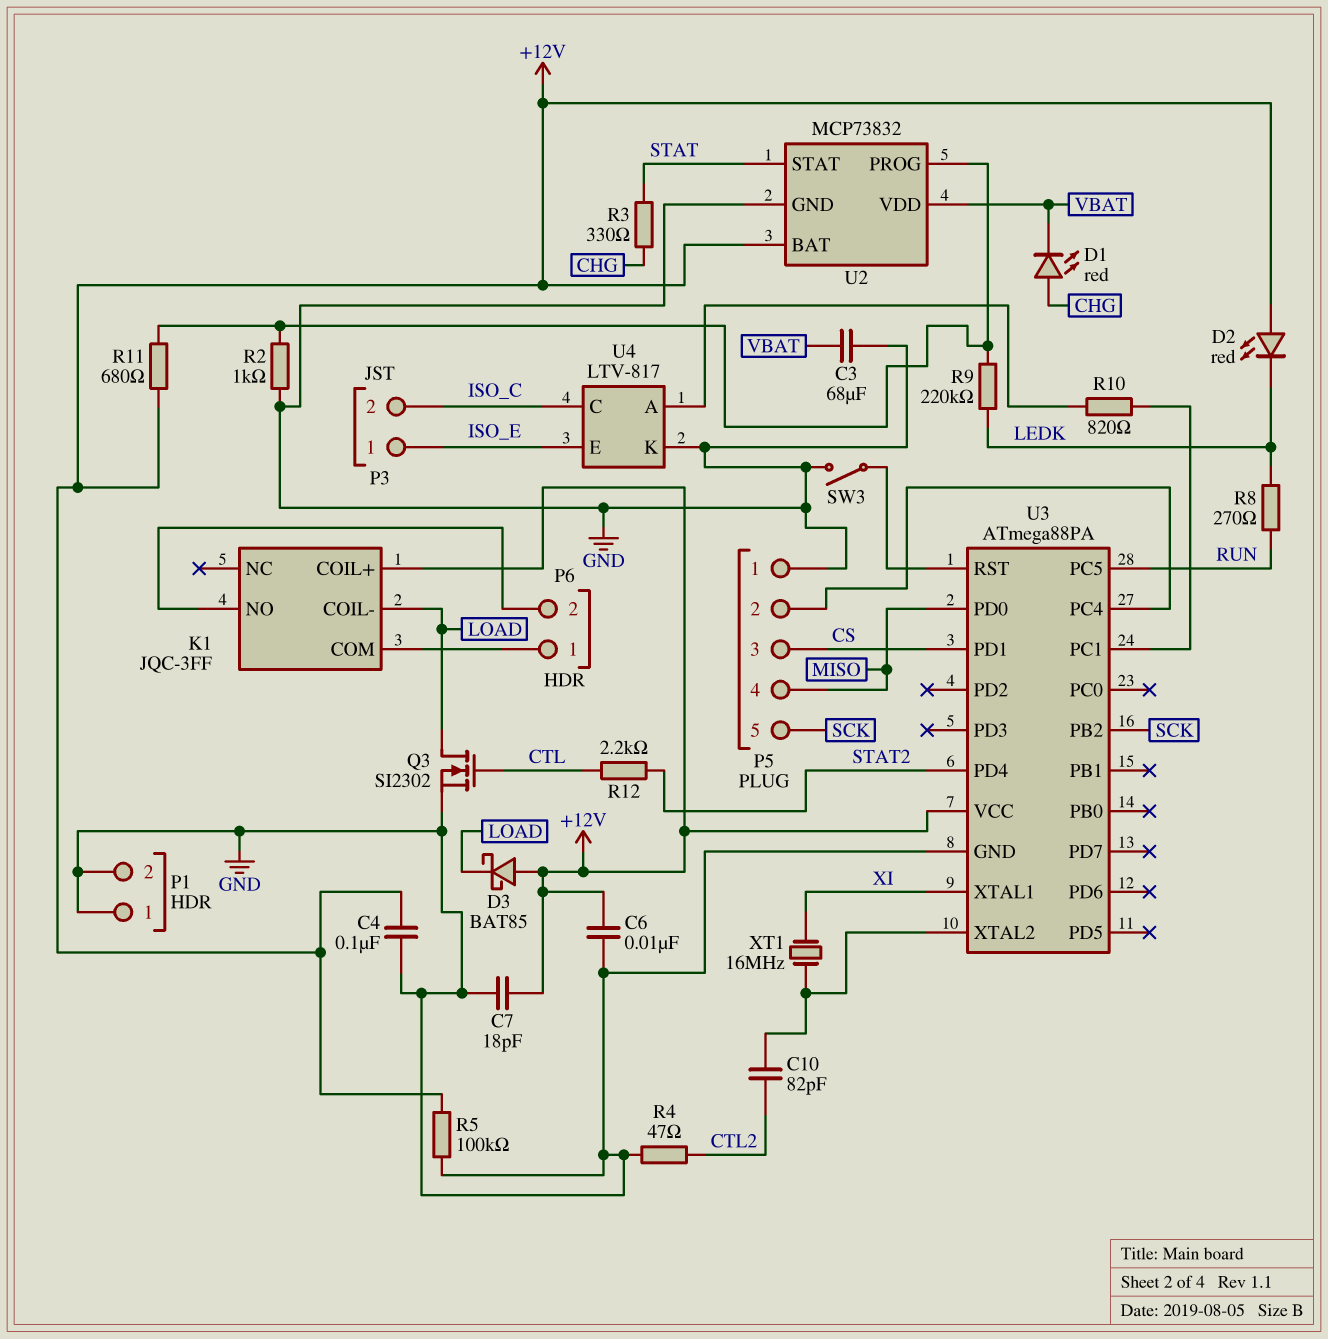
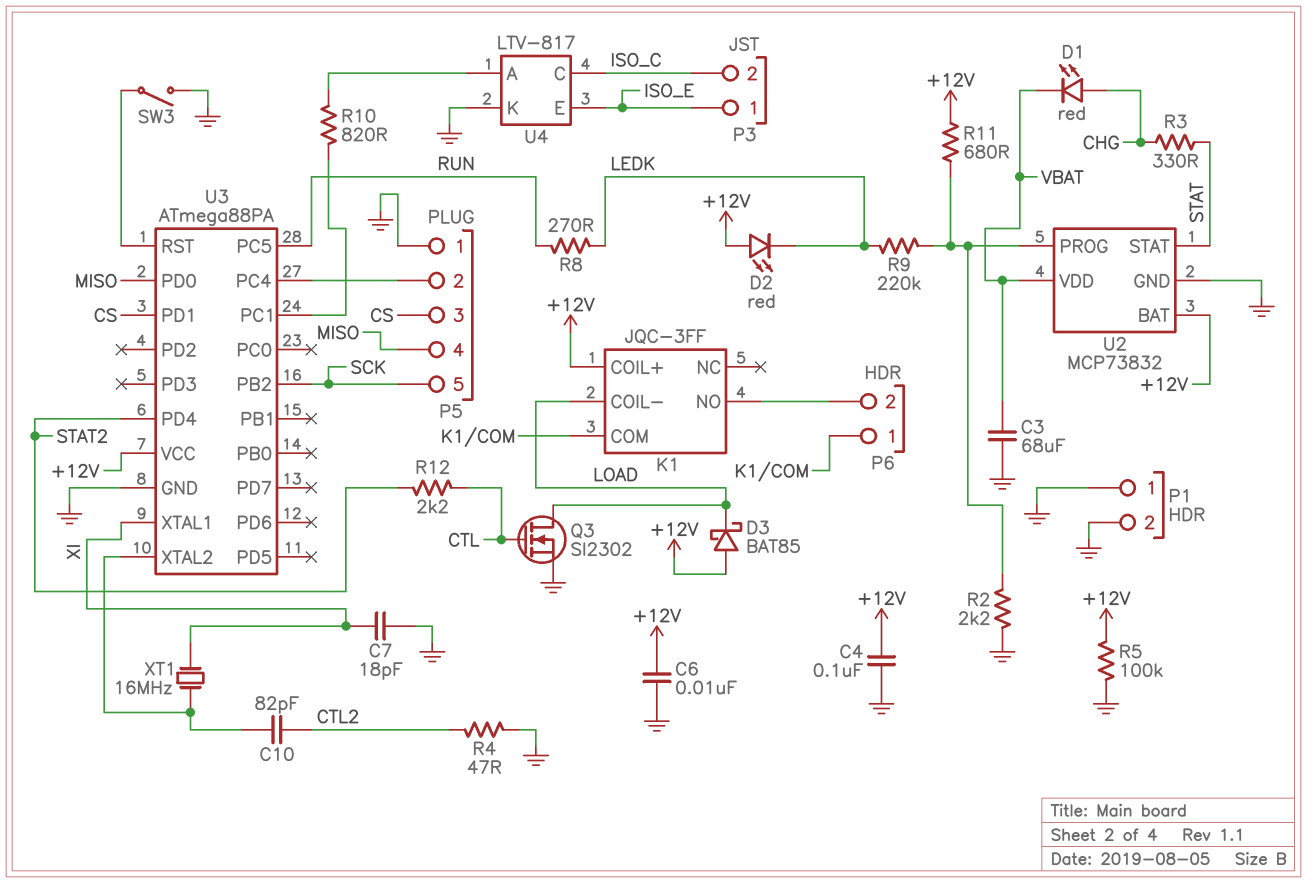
C7: 18pF (+12V, GND) -> 18pF (GND, XI)
R2: 1k (GND, U2/PROG) -> 2.2k (GND, U2/PROG)

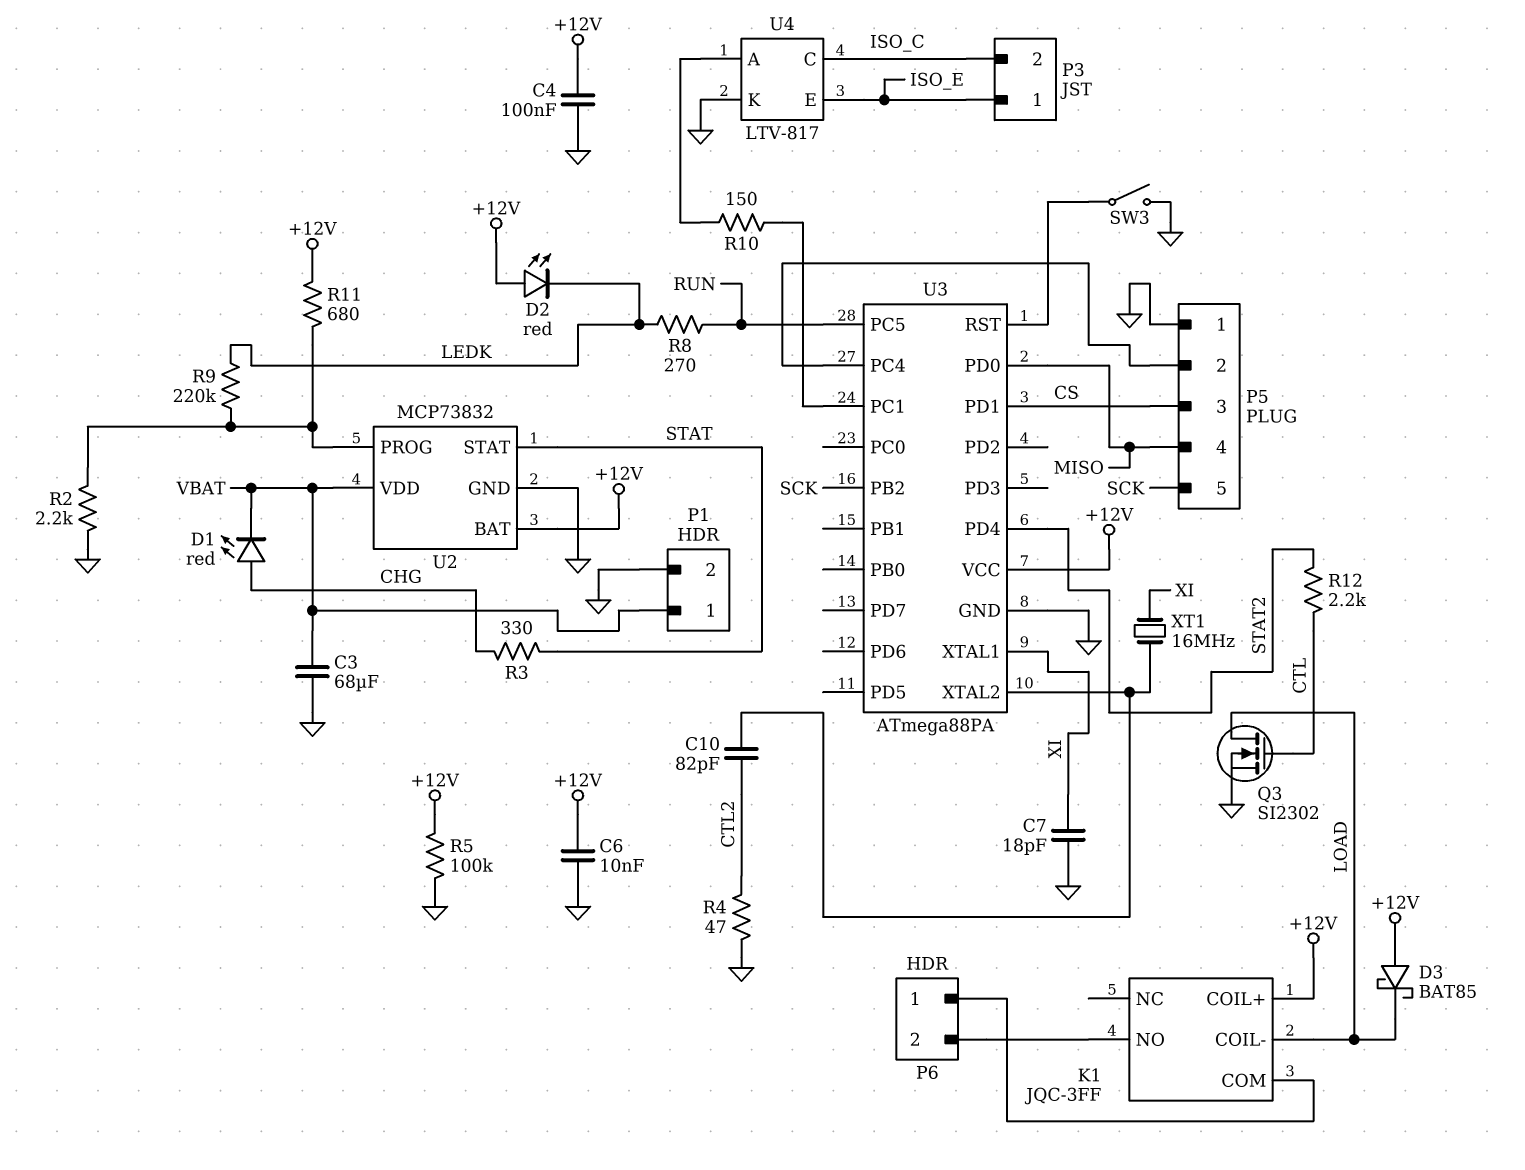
P1 pin 1: GND -> VBAT
R10: 820 (U3/PC1, U4/A) -> 150 (U3/PC1, U4/A)

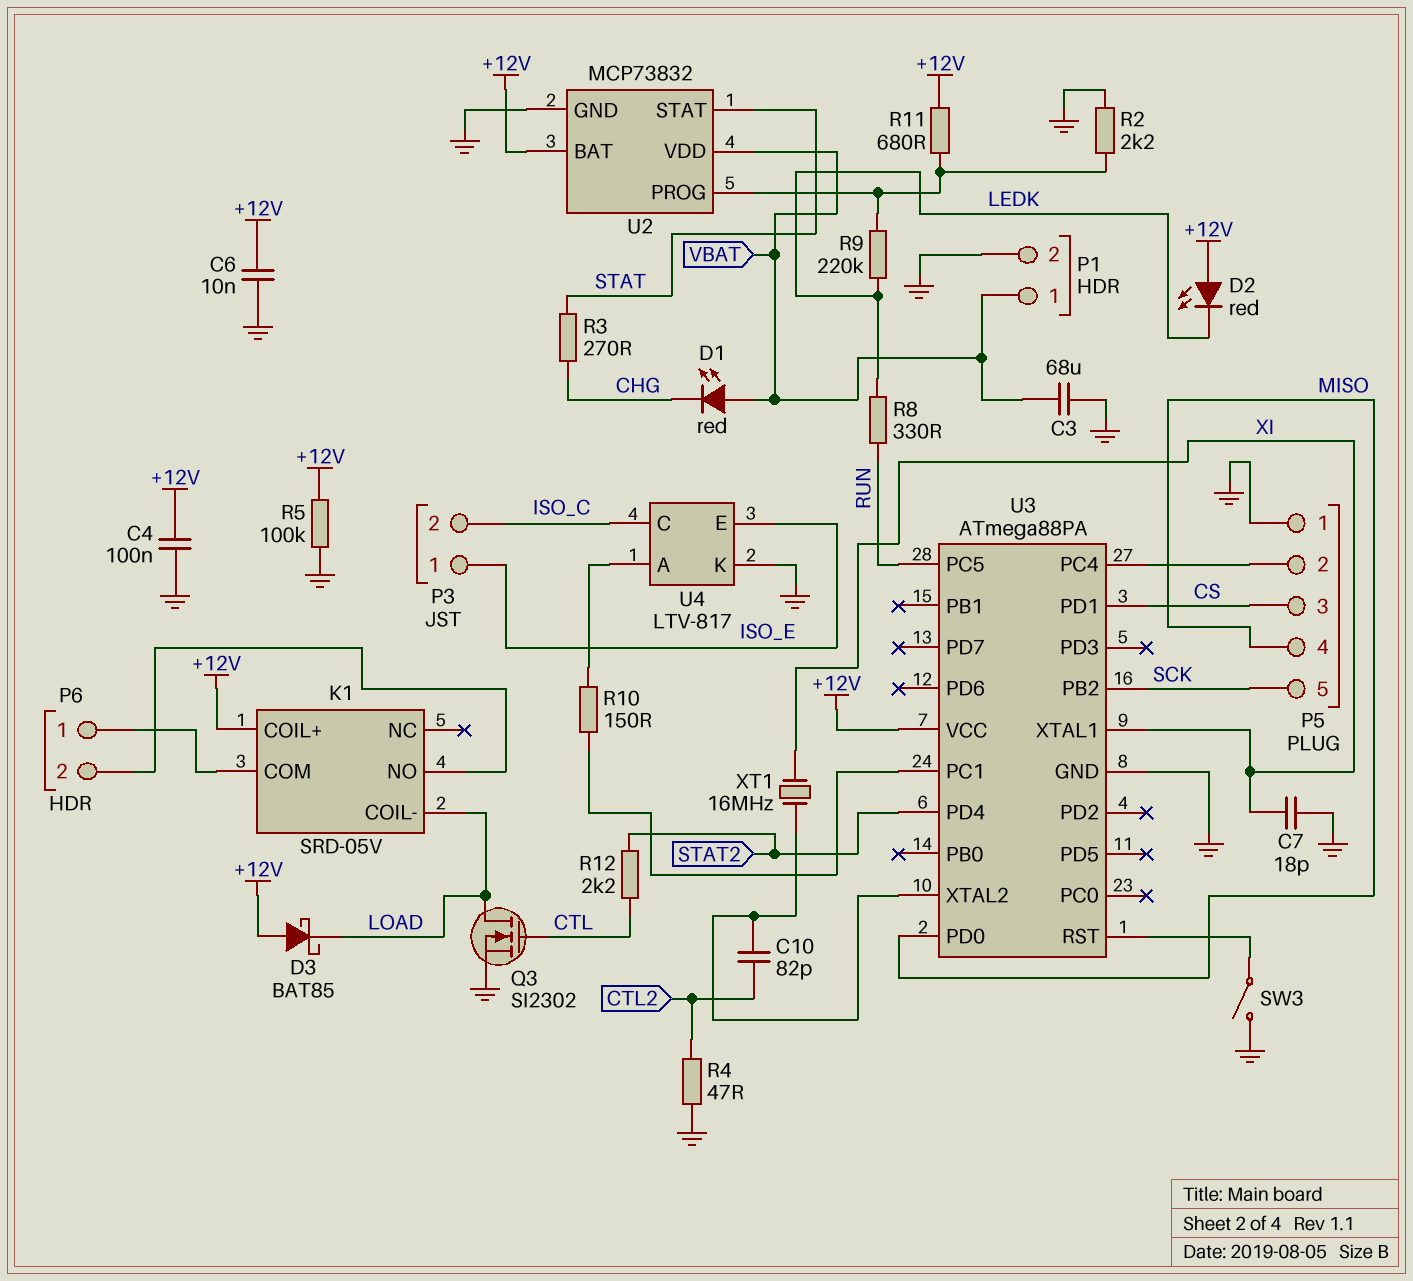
D1: LED red (A CHG, K VBAT) -> LED red (A VBAT, K CHG)
K1: JQC-3FF -> SRD-05V
R3: 330 (CHG, STAT) -> 270 (CHG, STAT)
R8: 270 (LEDK, RUN) -> 330 (LEDK, RUN)

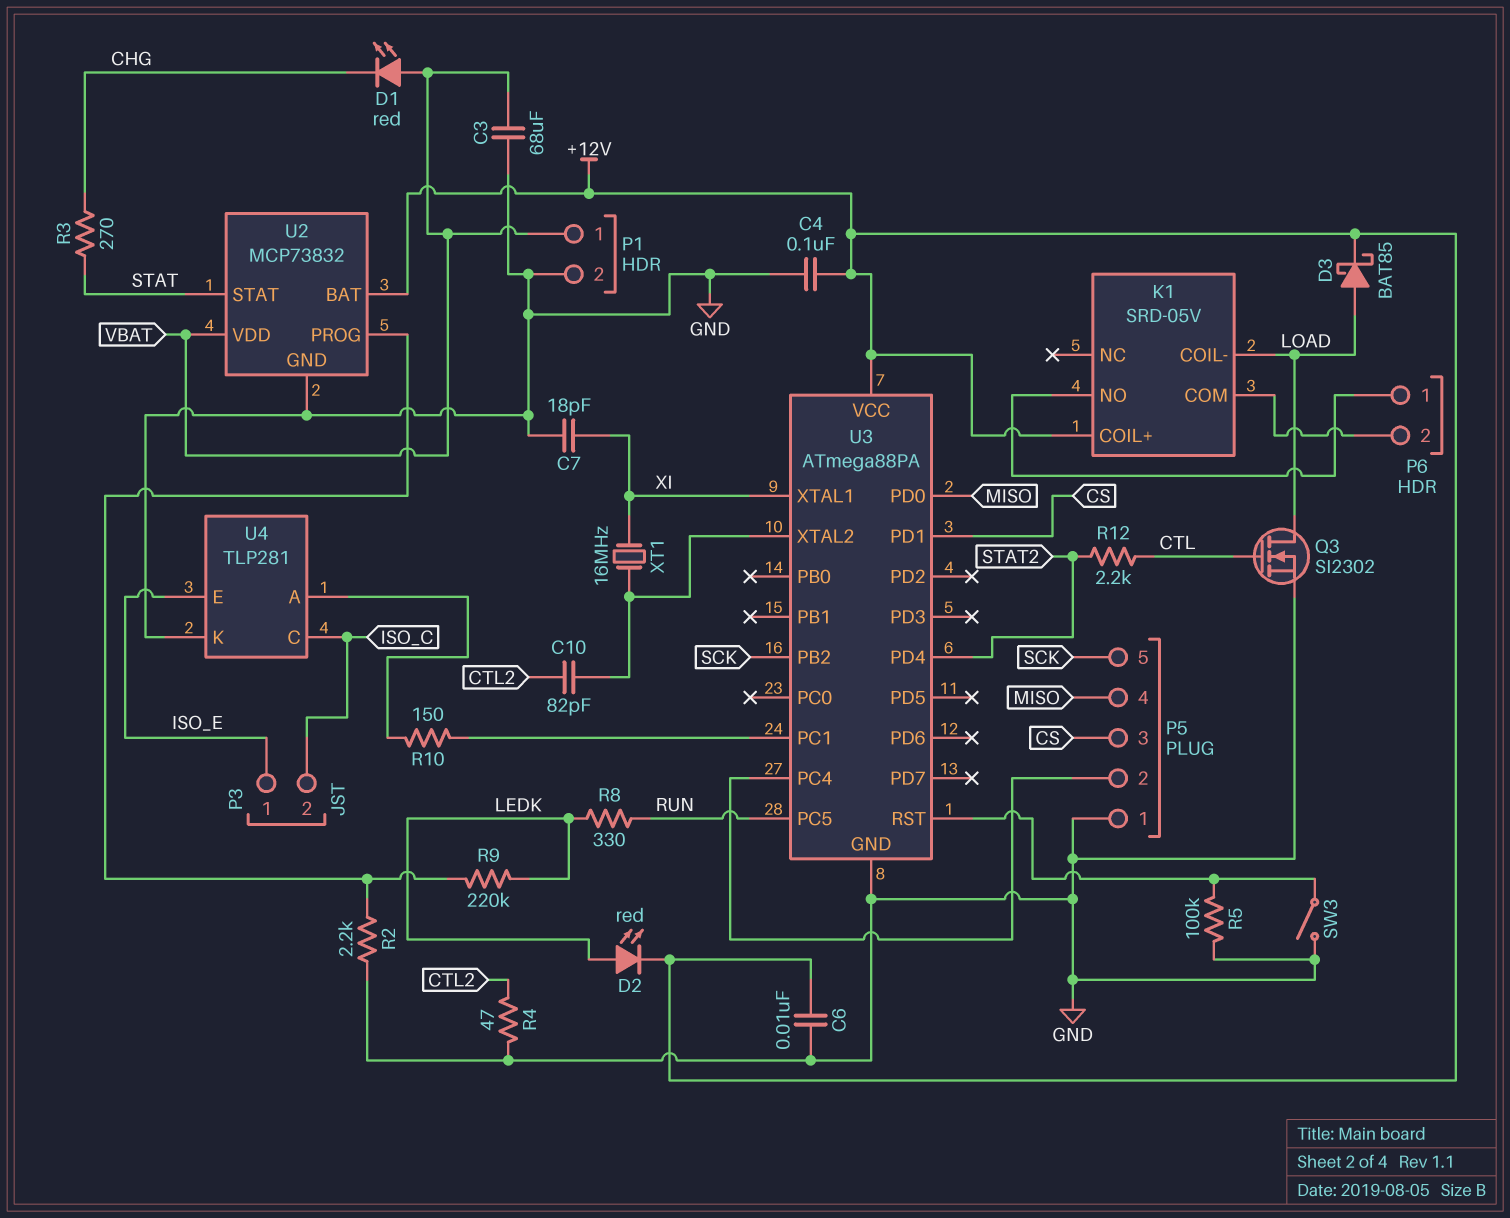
D2: LED red (A +12V, K LEDK) -> LED red (A LEDK, K +12V)
D3: schottky BAT85 (A +12V, K LOAD) -> schottky BAT85 (A LOAD, K +12V)
P6 pin 1: K1/COM -> K1/NO
P6 pin 2: K1/NO -> K1/COM
R5: 100k (+12V, GND) -> 100k (GND, U3/RST)
R11: 680 (+12V, U2/PROG) -> none
U4: LTV-817 -> TLP281

